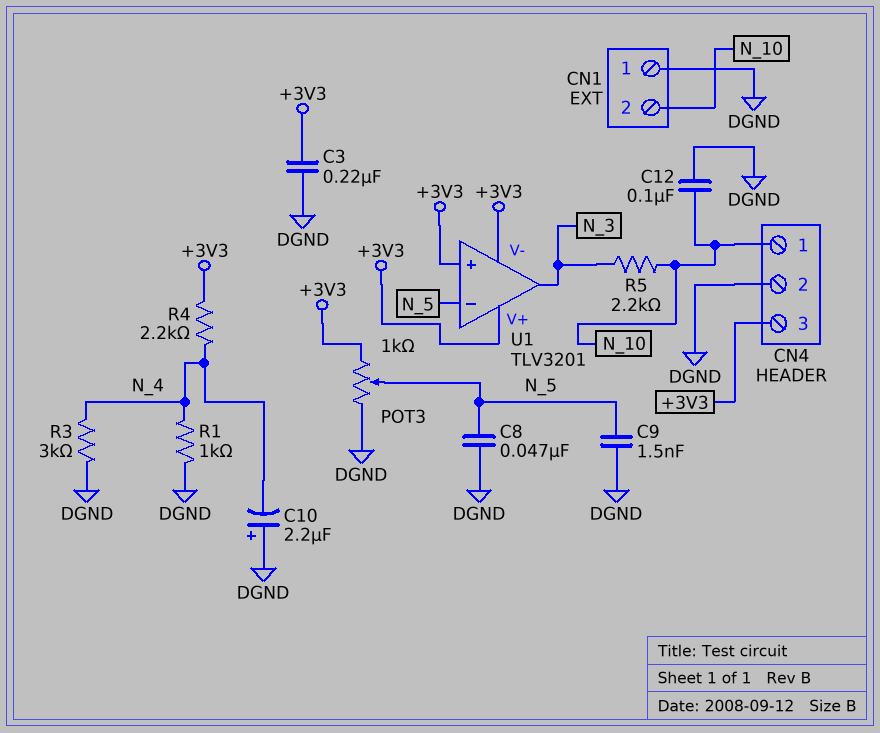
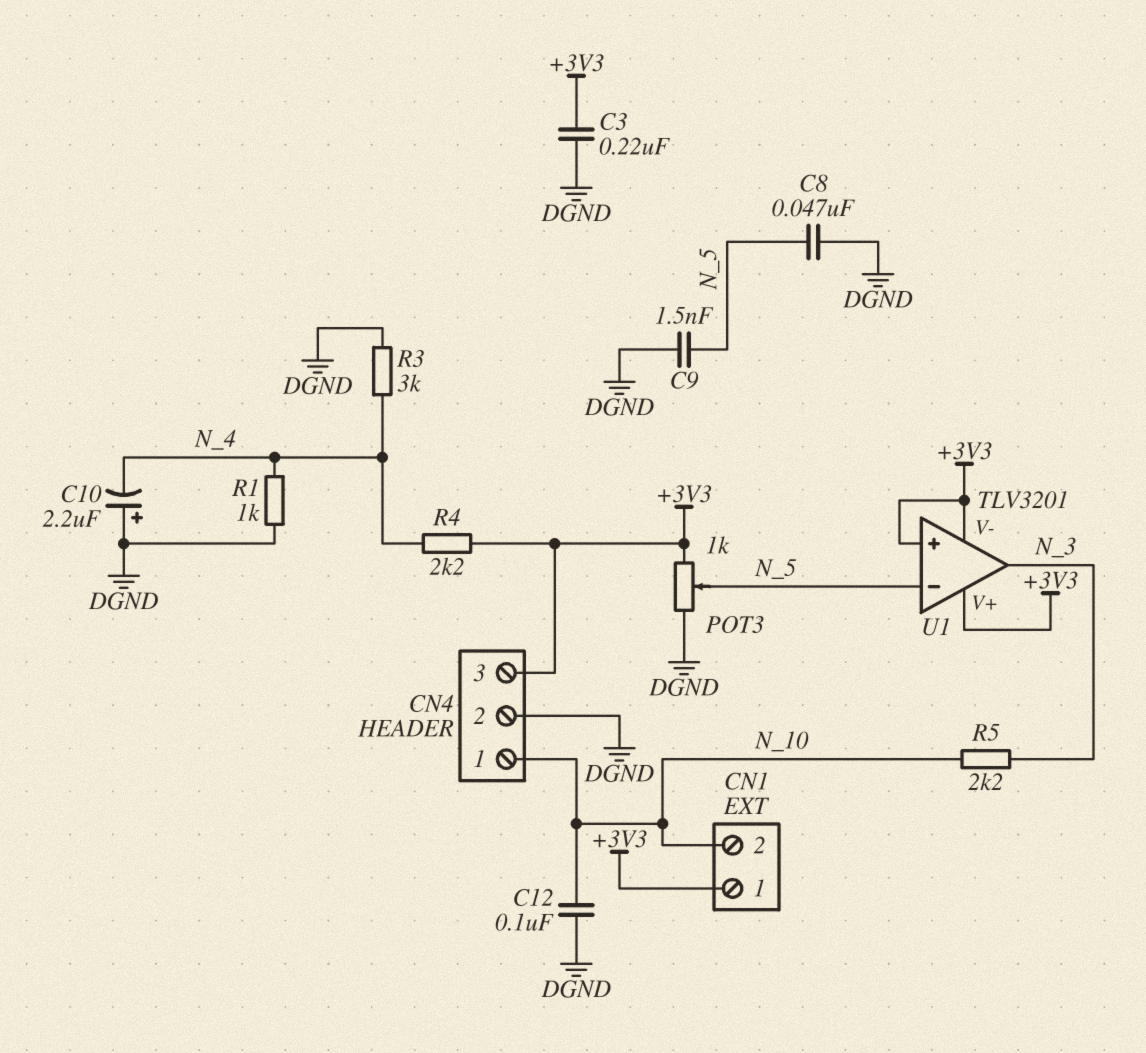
CN1 pin 1: DGND -> +3V3

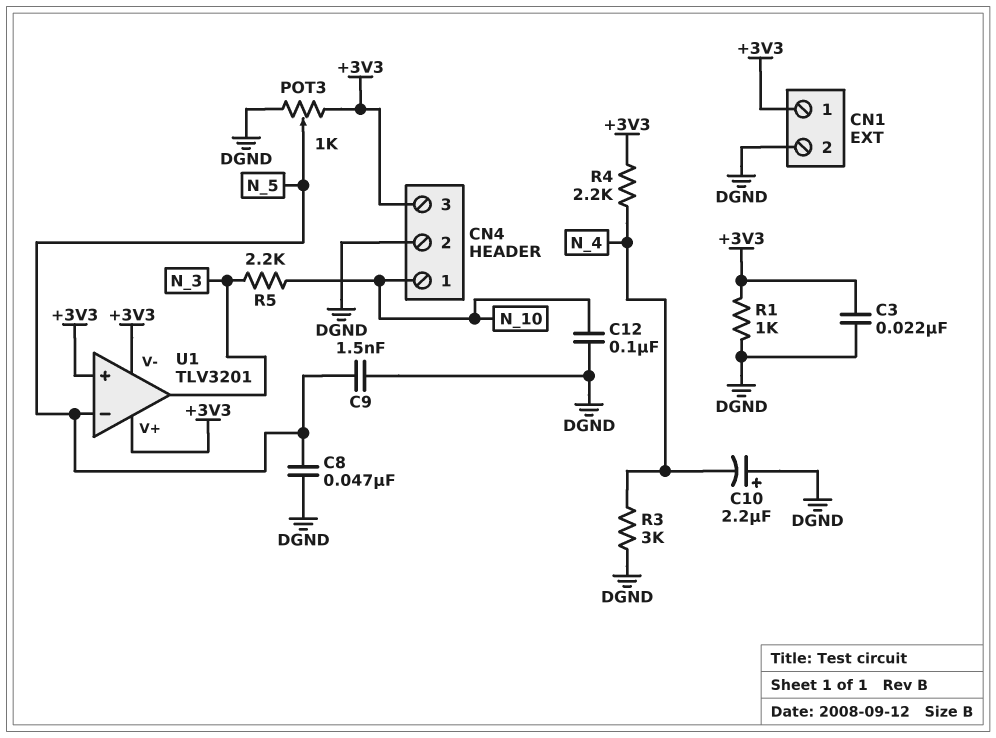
C3: 220nF (+3V3, DGND) -> 22nF (+3V3, DGND)
CN1 pin 2: N_10 -> DGND
R1: 1k (DGND, N_4) -> 1k (+3V3, DGND)

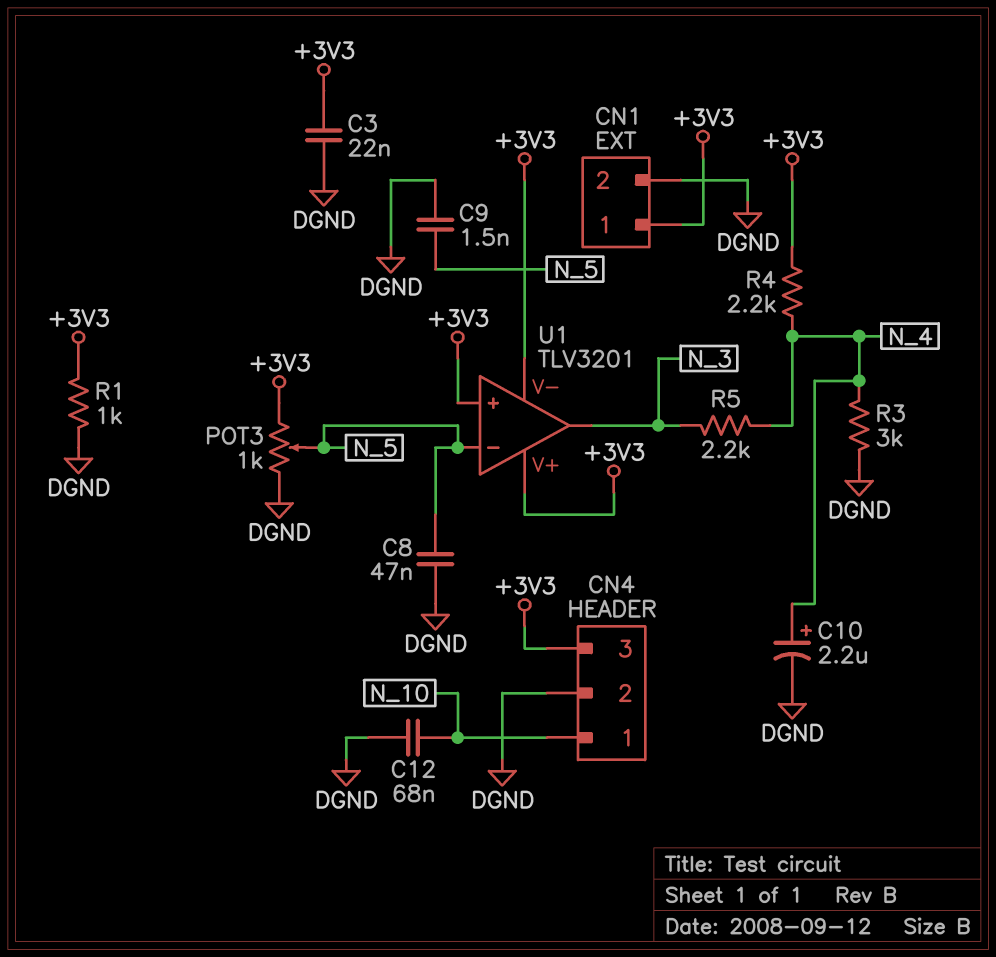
C10: 2.2uF (plus DGND, minus N_4) -> 2.2uF (plus N_4, minus DGND)
C12: 100nF (DGND, N_10) -> 68nF (DGND, N_10)
R5: 2.2k (N_3, N_10) -> 2.2k (N_3, N_4)

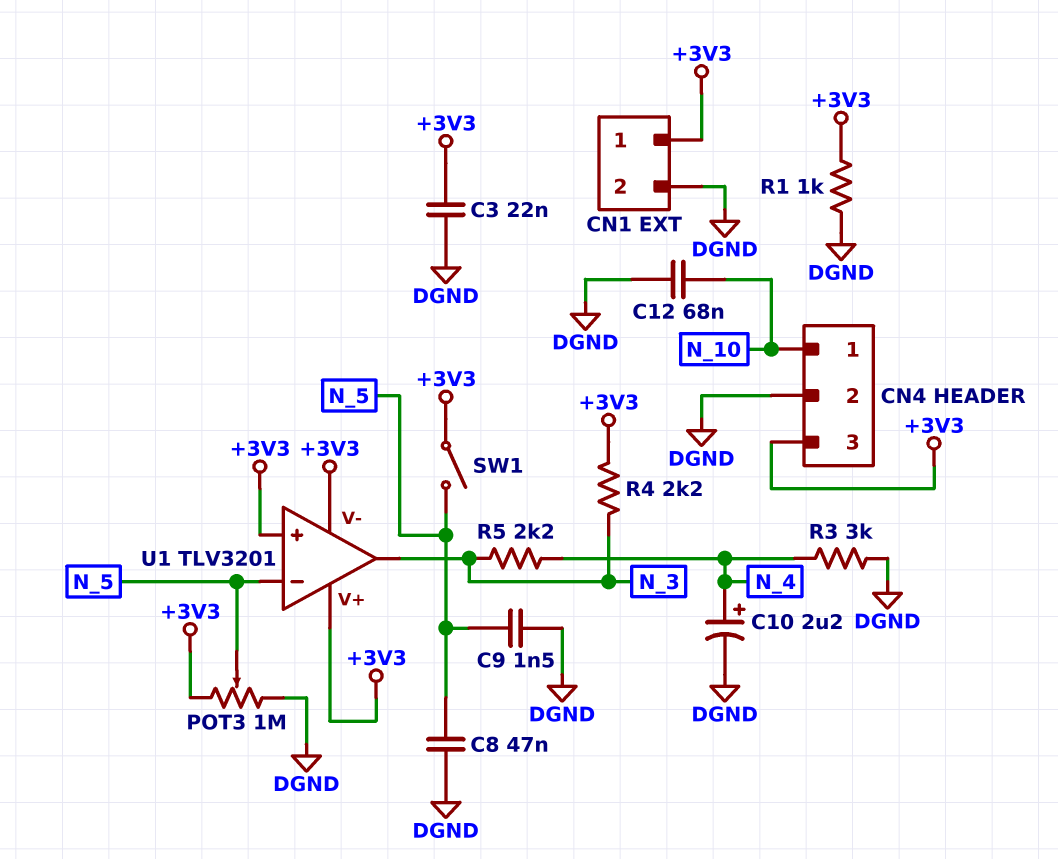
POT3: 1k (+3V3, DGND, wiper N_5) -> 1M (+3V3, DGND, wiper N_5)
R4: 2.2k (+3V3, N_4) -> 2.2k (+3V3, N_3)
SW1: none -> switch (+3V3, N_5)

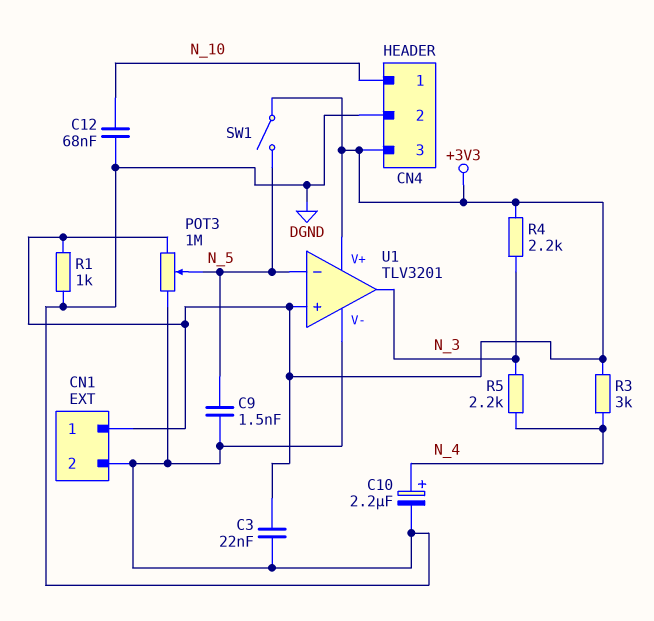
C8: 47nF (DGND, N_5) -> none
R3: 3k (DGND, N_4) -> 3k (+3V3, N_4)
U1 pin V-: +3V3 -> DGND

